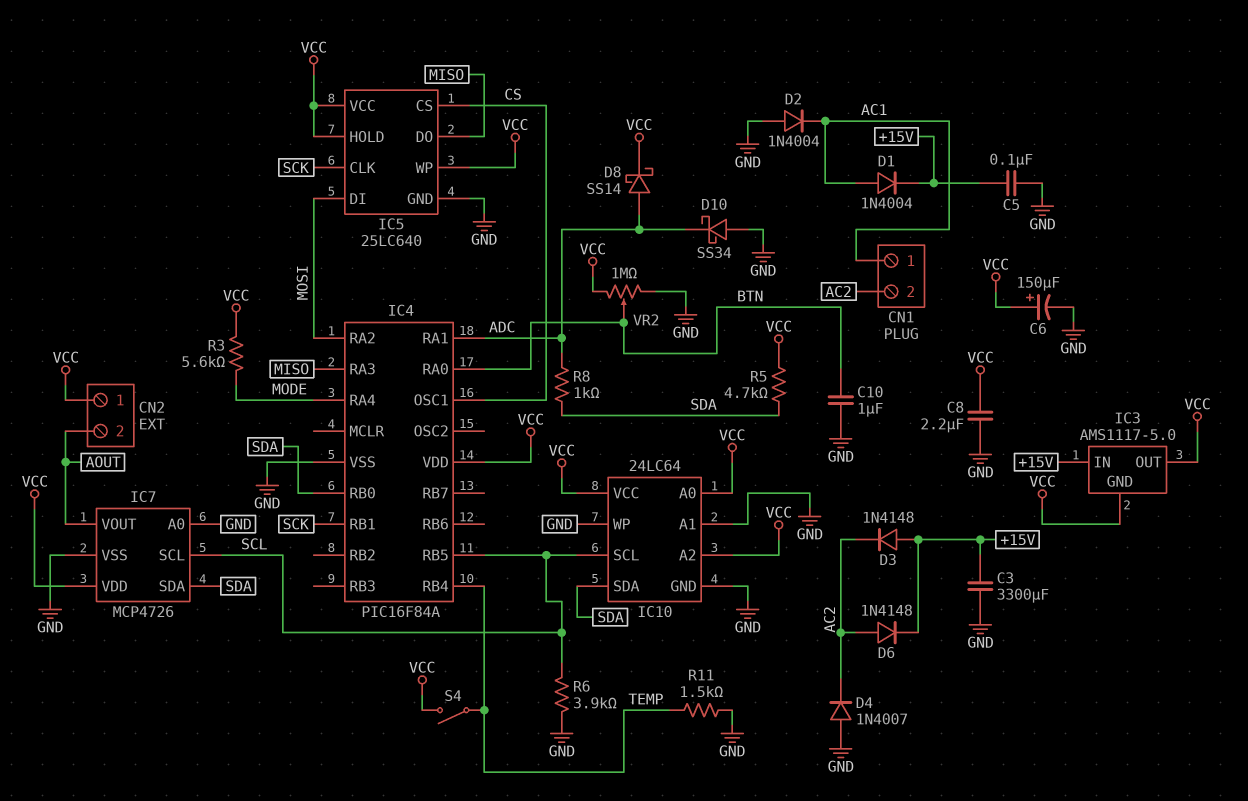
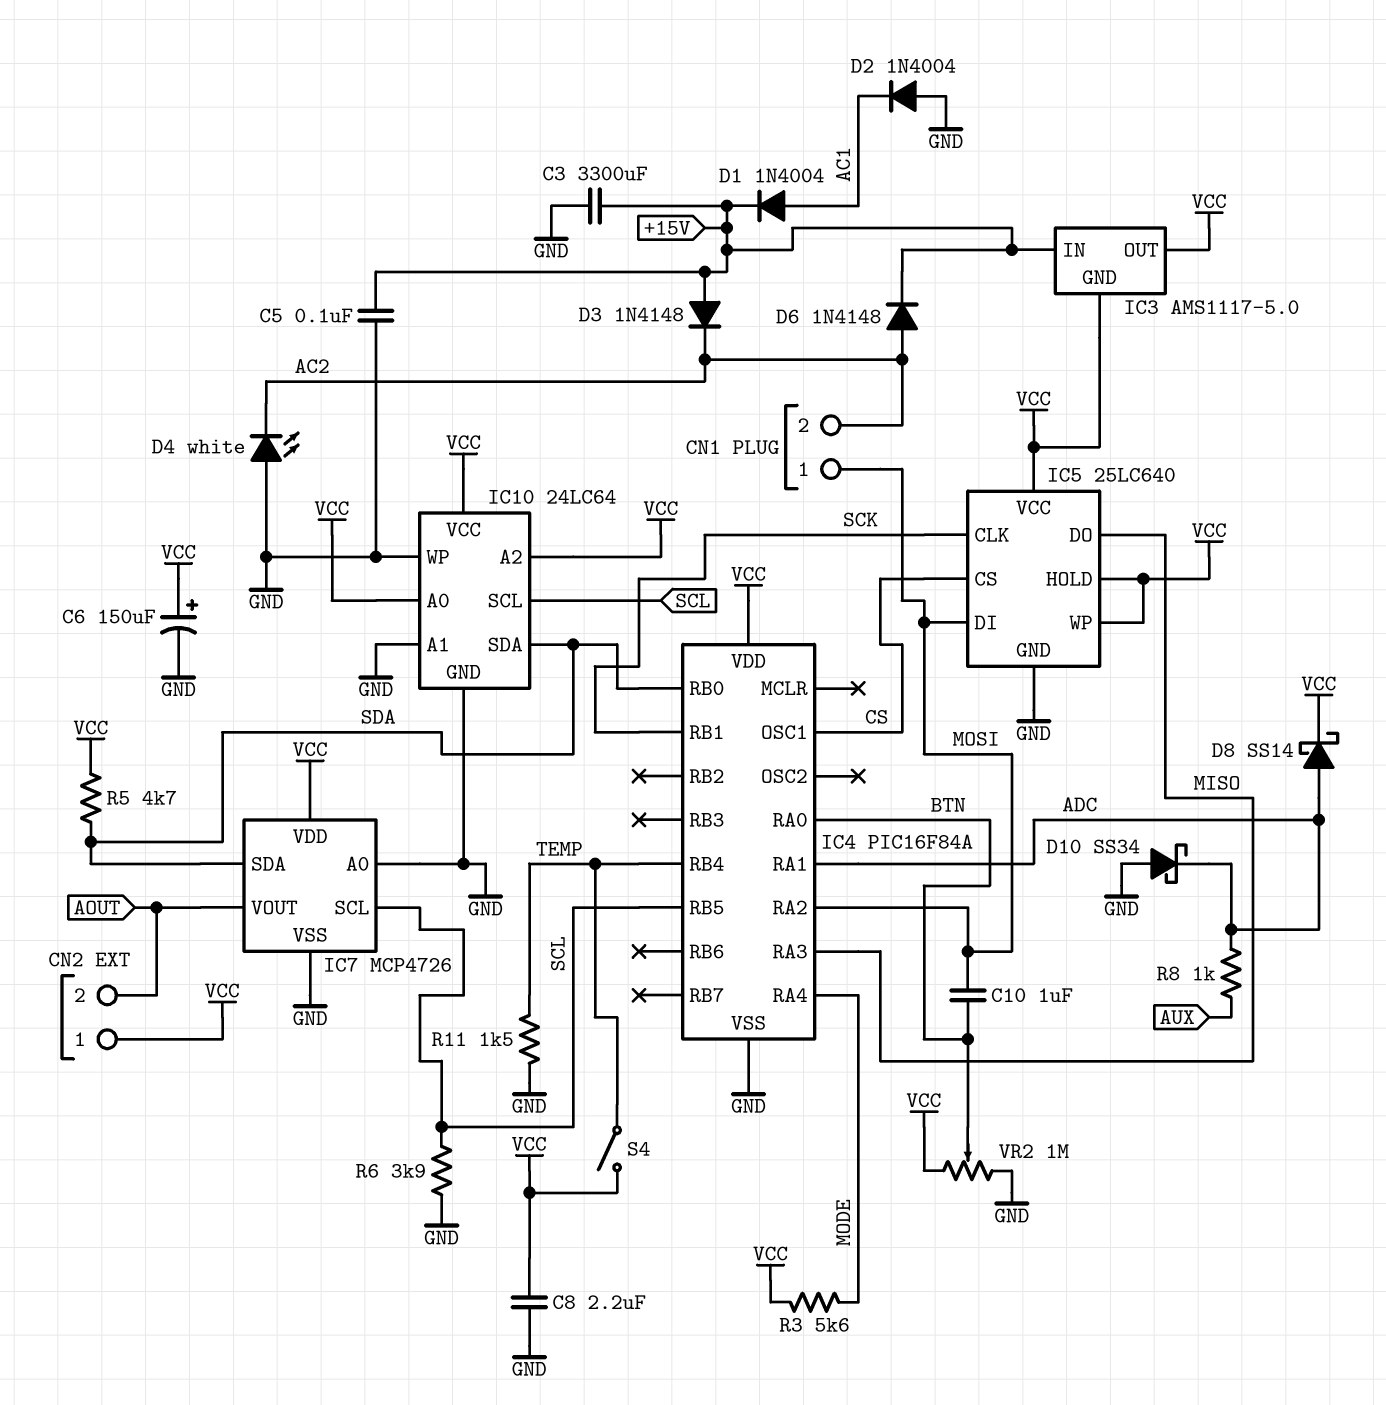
C10: 1uF (BTN, GND) -> 1uF (BTN, MOSI)
CN1 pin 1: AC1 -> MOSI
D4: diode 1N4007 (A GND, K AC2) -> LED white (A GND, K AC2)
R8: 1k (ADC, SDA) -> 1k (ADC, AUX)

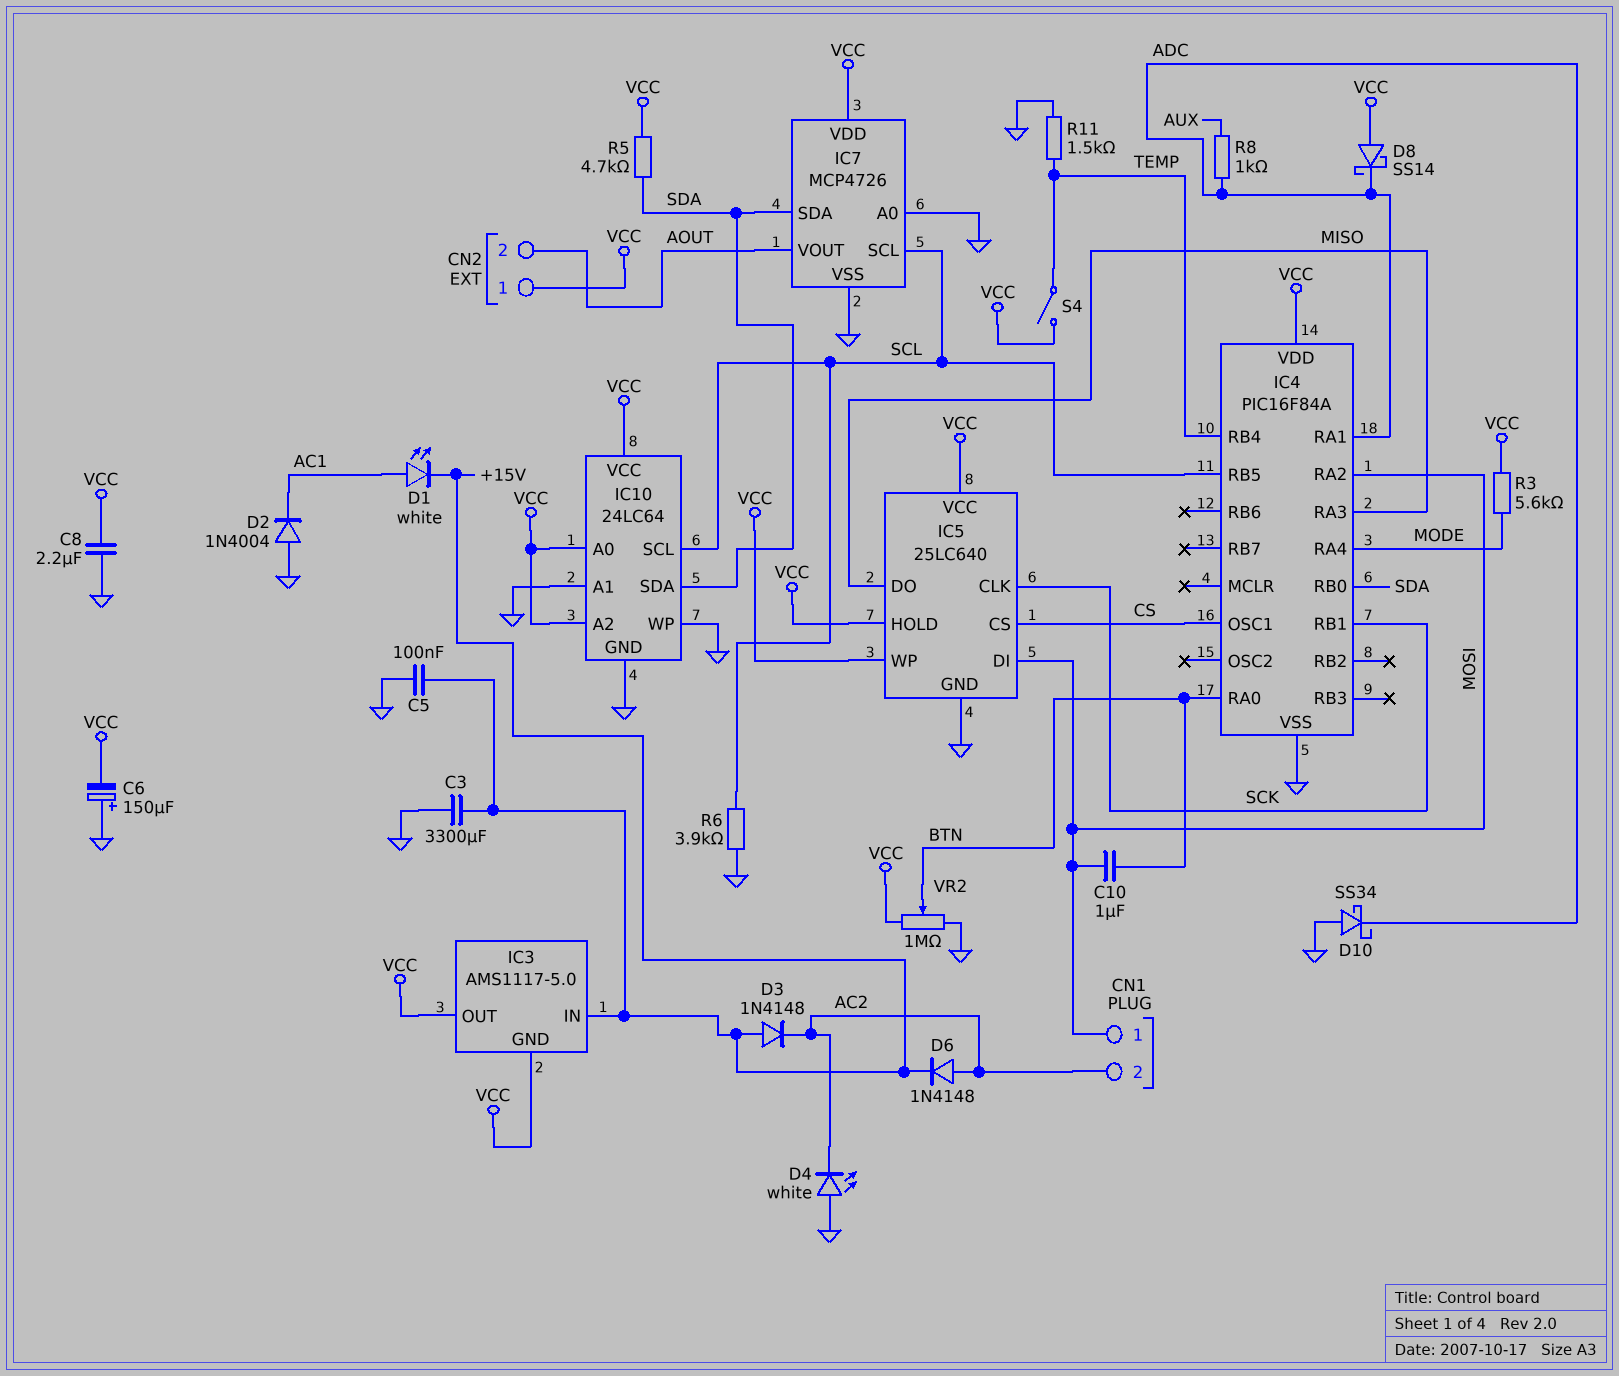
C6: 150uF (plus VCC, minus GND) -> 150uF (plus GND, minus VCC)
D1: diode 1N4004 (A AC1, K +15V) -> LED white (A AC1, K +15V)
D8: schottky SS14 (A ADC, K VCC) -> schottky SS14 (A VCC, K ADC)

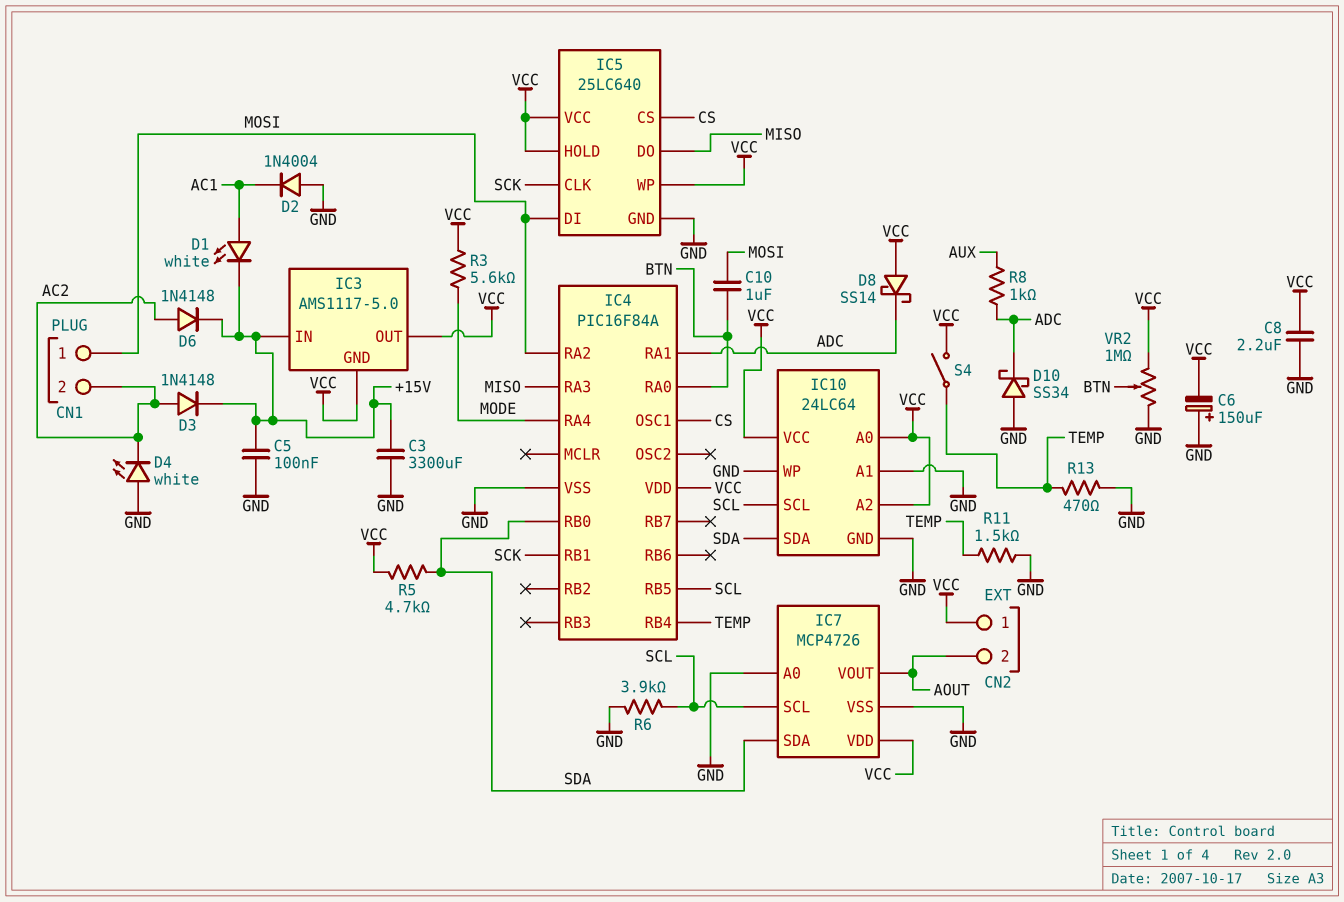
D3: diode 1N4148 (A +15V, K AC2) -> diode 1N4148 (A AC2, K +15V)
R13: none -> 470 (GND, TEMP)

